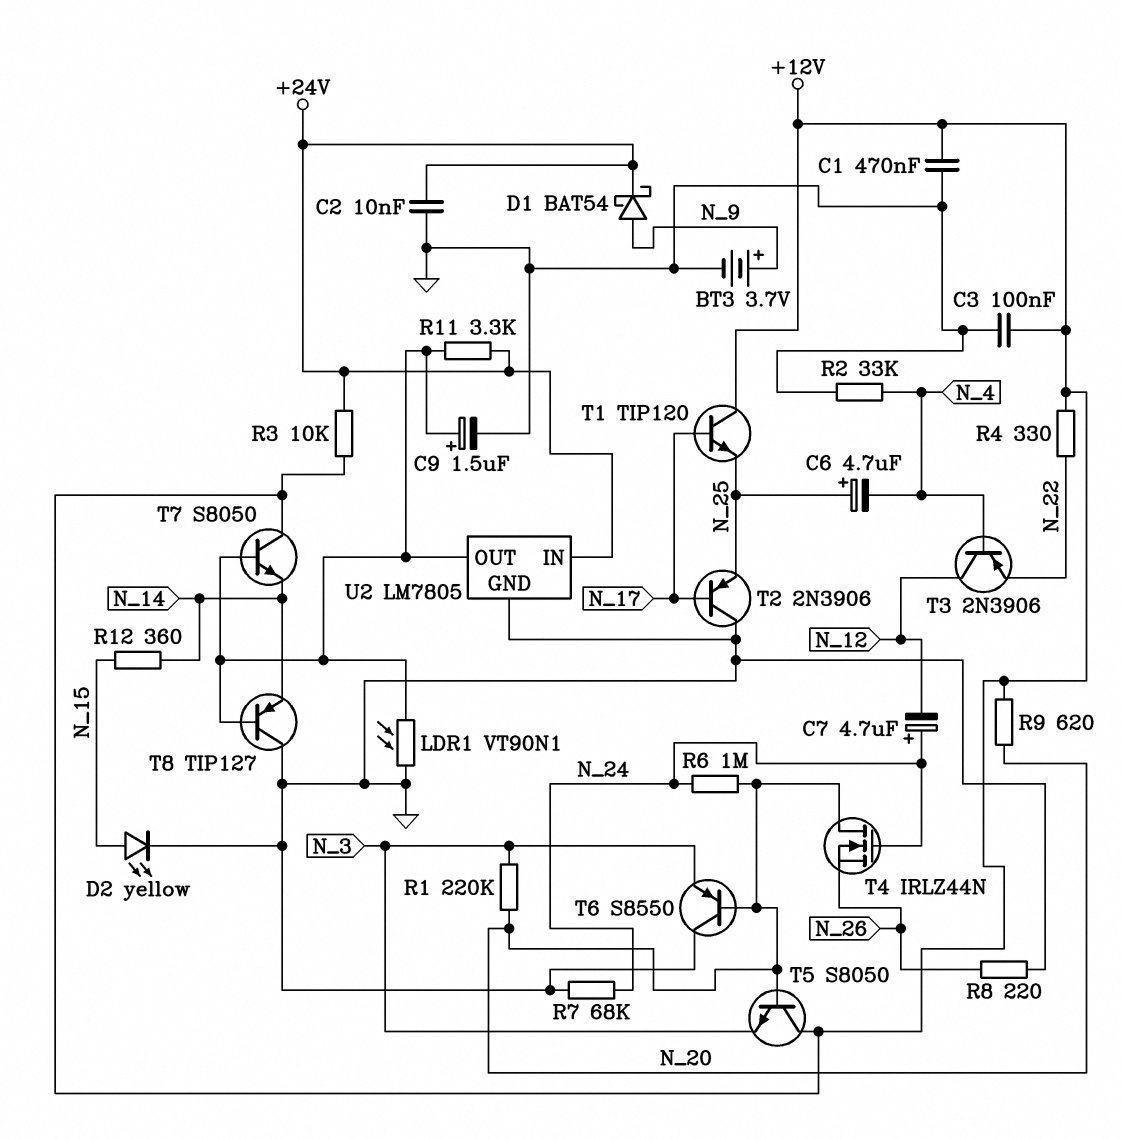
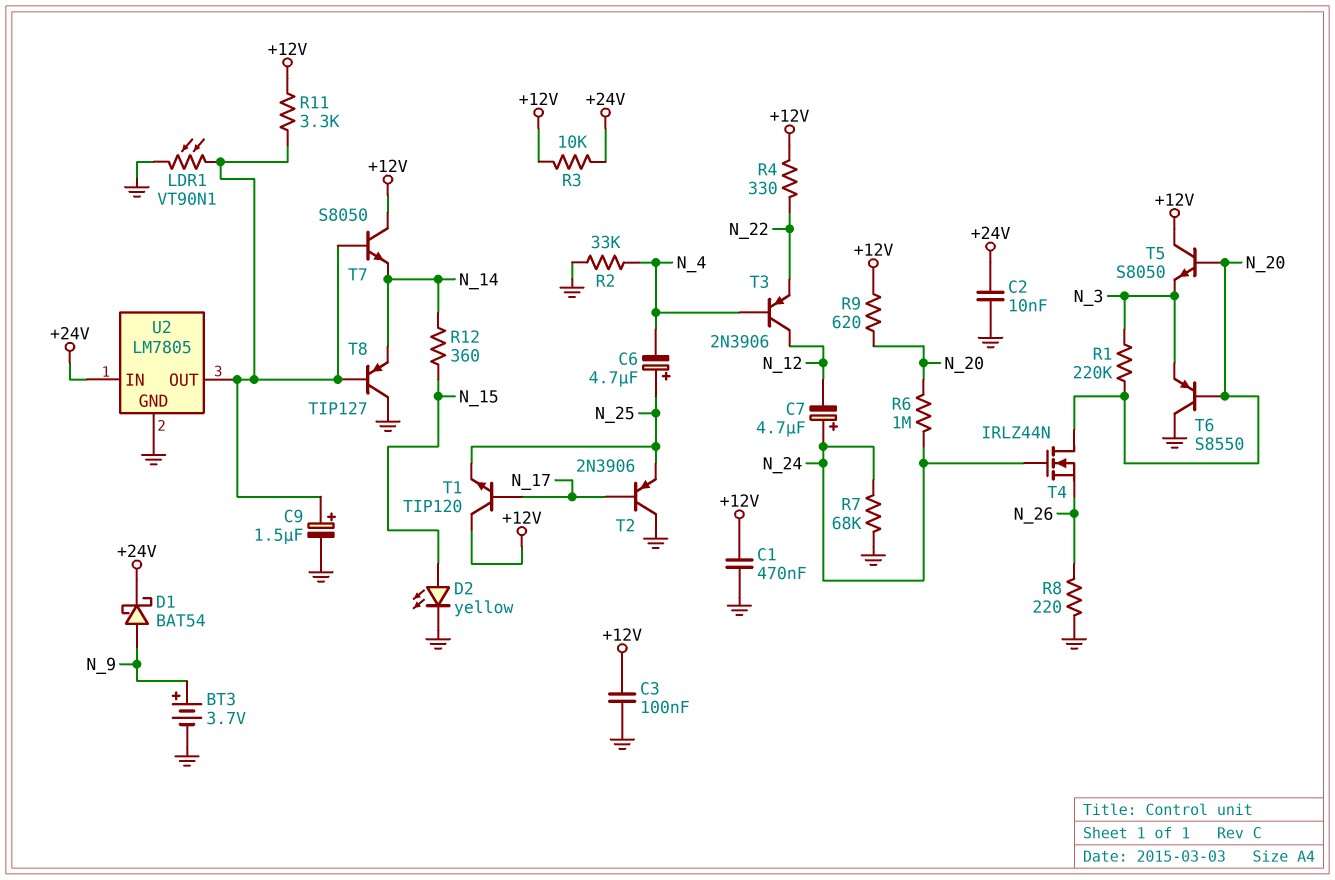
R11: 3.3k (+24V, U2/OUT) -> 3.3k (+12V, U2/OUT)

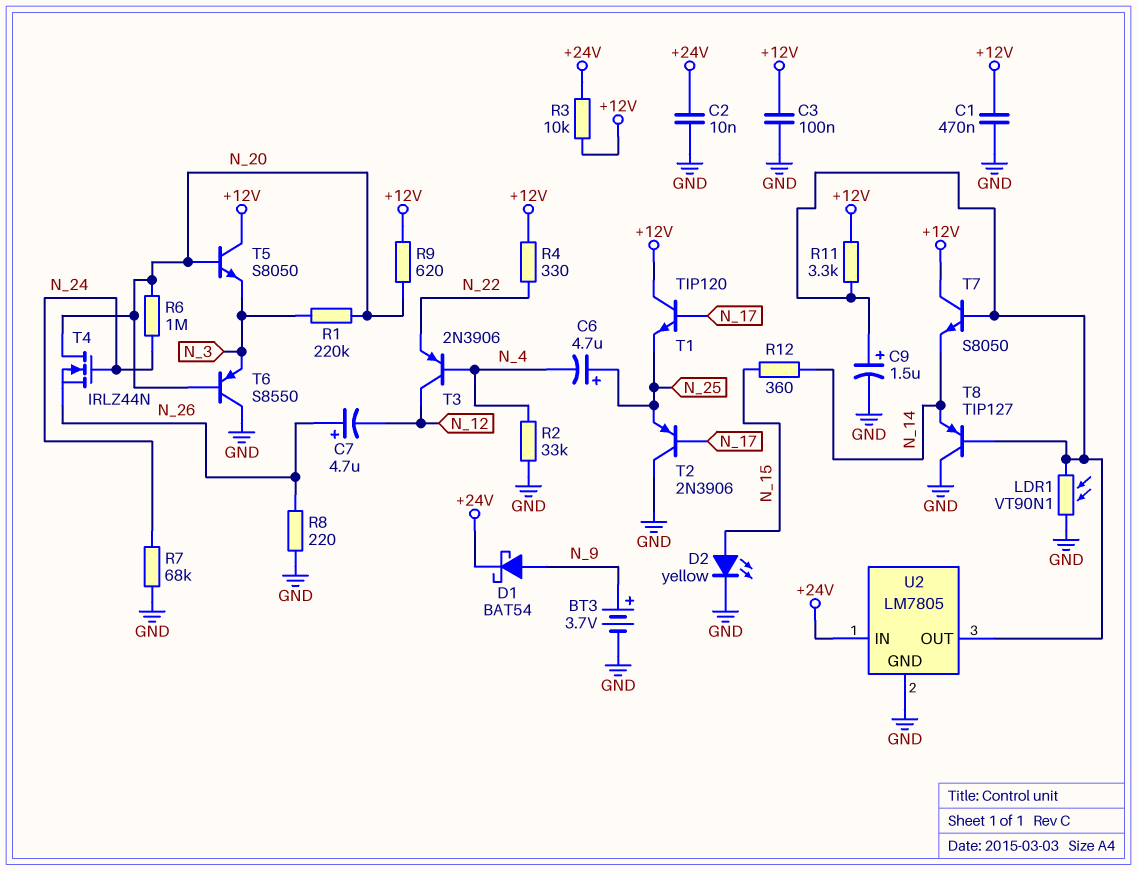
C7: 4.7uF (plus N_24, minus N_12) -> 4.7uF (plus N_26, minus N_12)

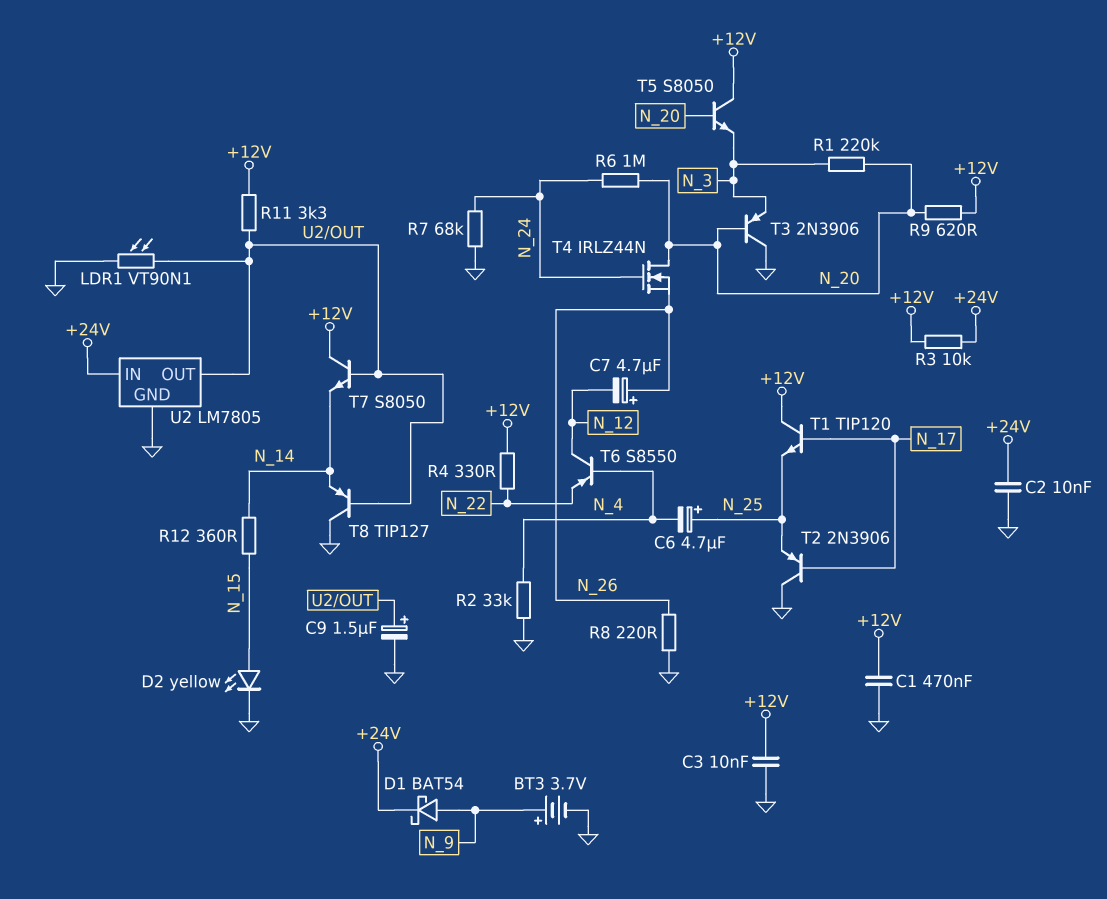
C3: 100nF (+12V, GND) -> 10nF (+12V, GND)
T3: PNP 2N3906 (B N_4, C N_12, E N_22) -> PNP 2N3906 (B N_20, C GND, E N_3)
T6: PNP S8550 (B N_20, C GND, E N_3) -> PNP S8550 (B N_4, C N_12, E N_22)

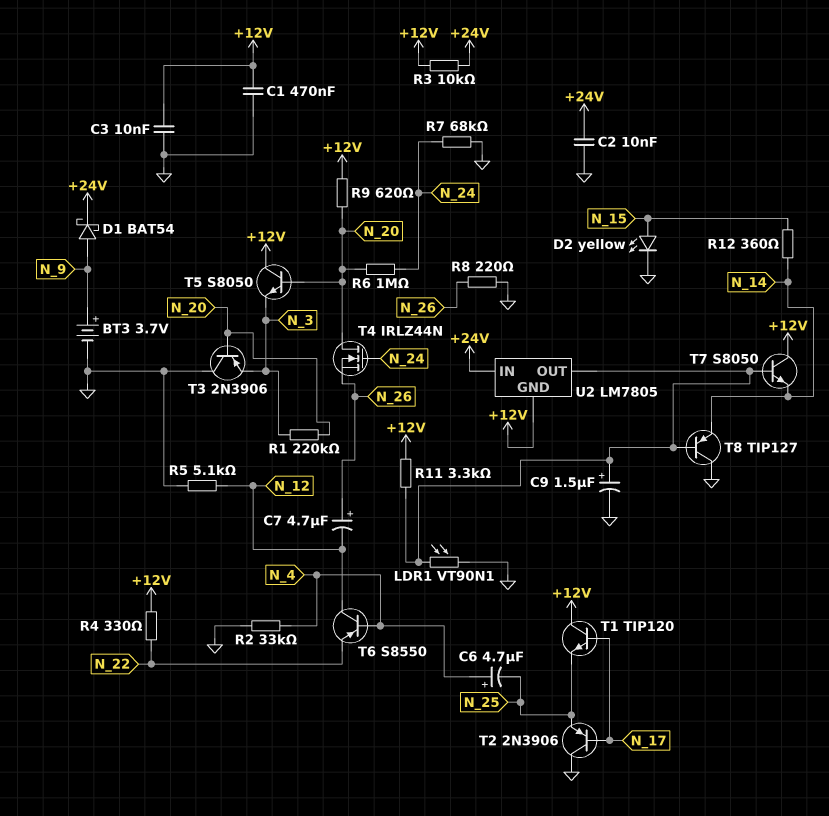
C6: 4.7uF (plus N_25, minus N_4) -> 4.7uF (plus N_4, minus N_25)
R5: none -> 5.1k (GND, N_12)
U2 pin GND: GND -> +12V

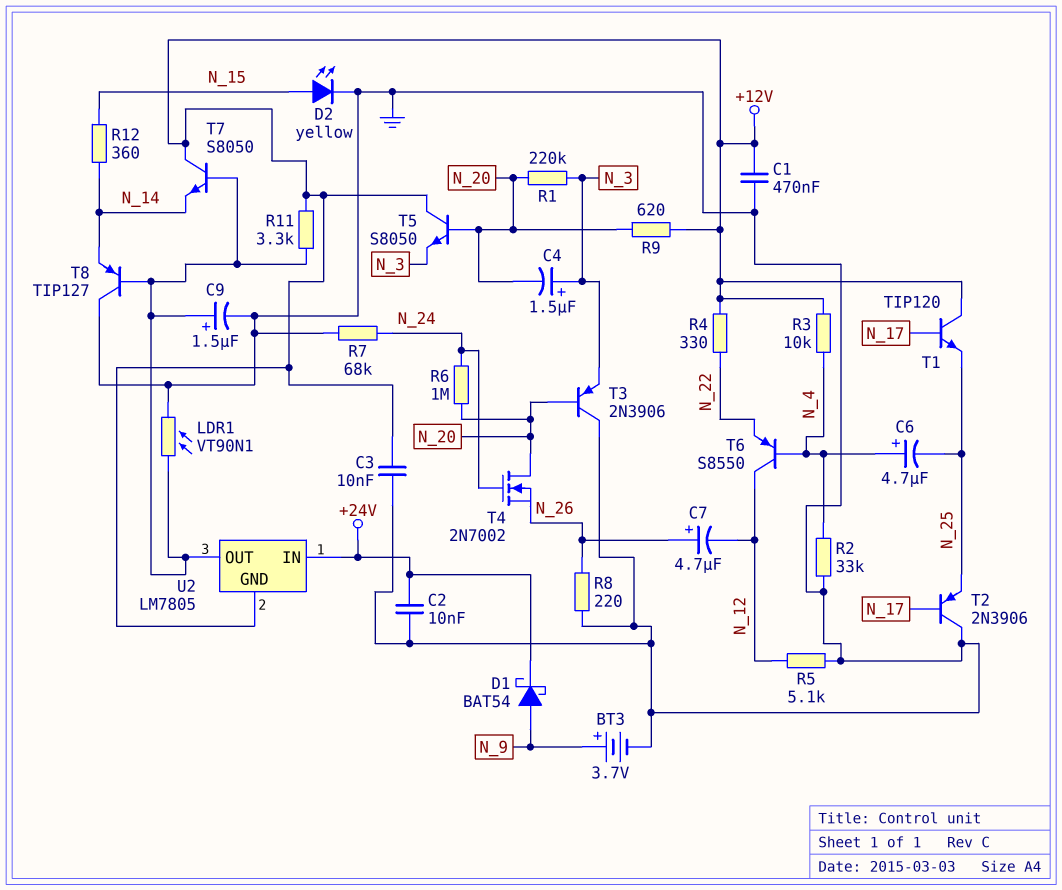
C4: none -> 1.5uF (plus N_3, minus N_20)
R3: 10k (+12V, +24V) -> 10k (+12V, N_4)
T4: NMOS IRLZ44N (G N_24, D N_20, S N_26) -> NMOS 2N7002 (G N_24, D N_20, S N_26)

